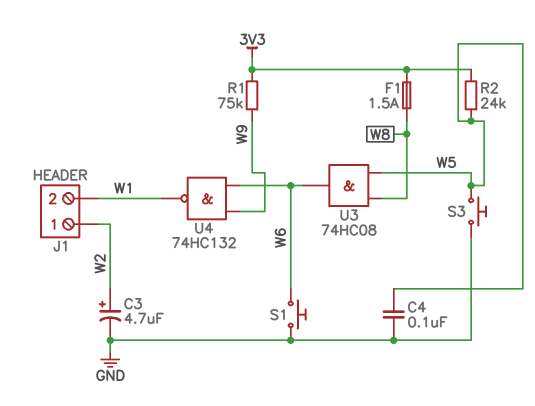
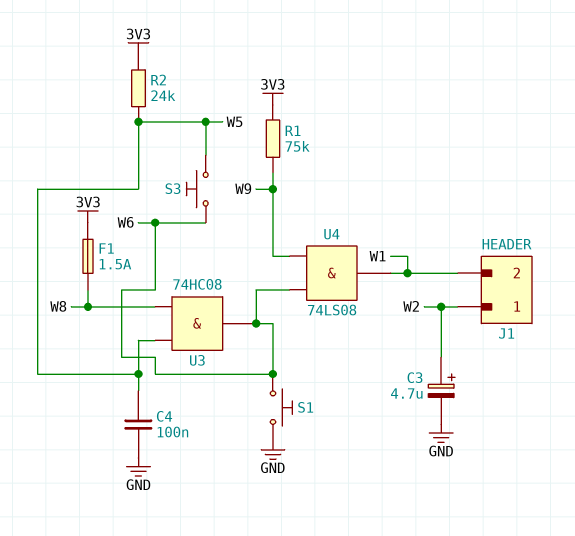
S3: button (GND, W5) -> button (W5, W6)
U4: NAND 74HC132 (in W6, in W9, out W1) -> AND 74LS08 (in W6, in W9, out W1)

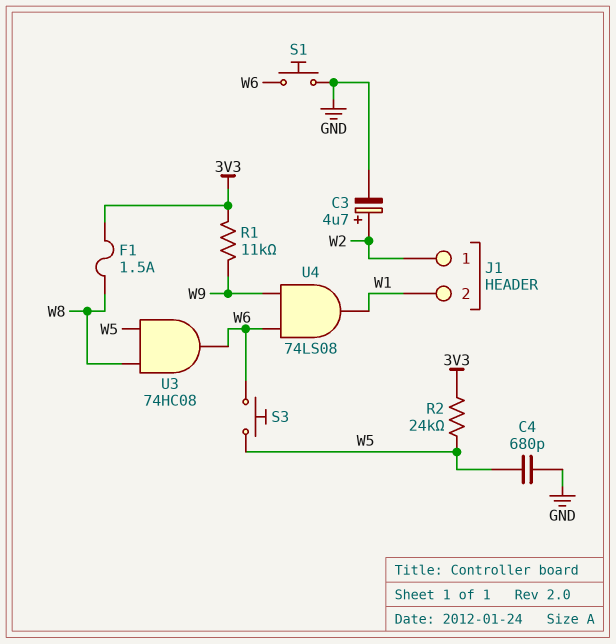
C4: 100nF (GND, W5) -> 680pF (GND, W5)
R1: 75k (3V3, W9) -> 11k (3V3, W9)

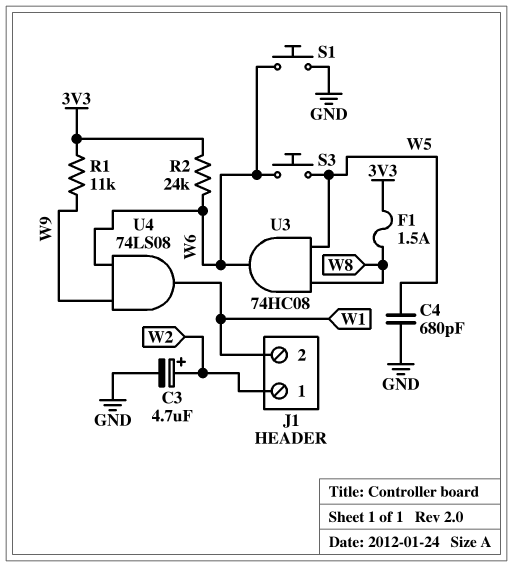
R2: 24k (3V3, W5) -> 24k (3V3, W6)

